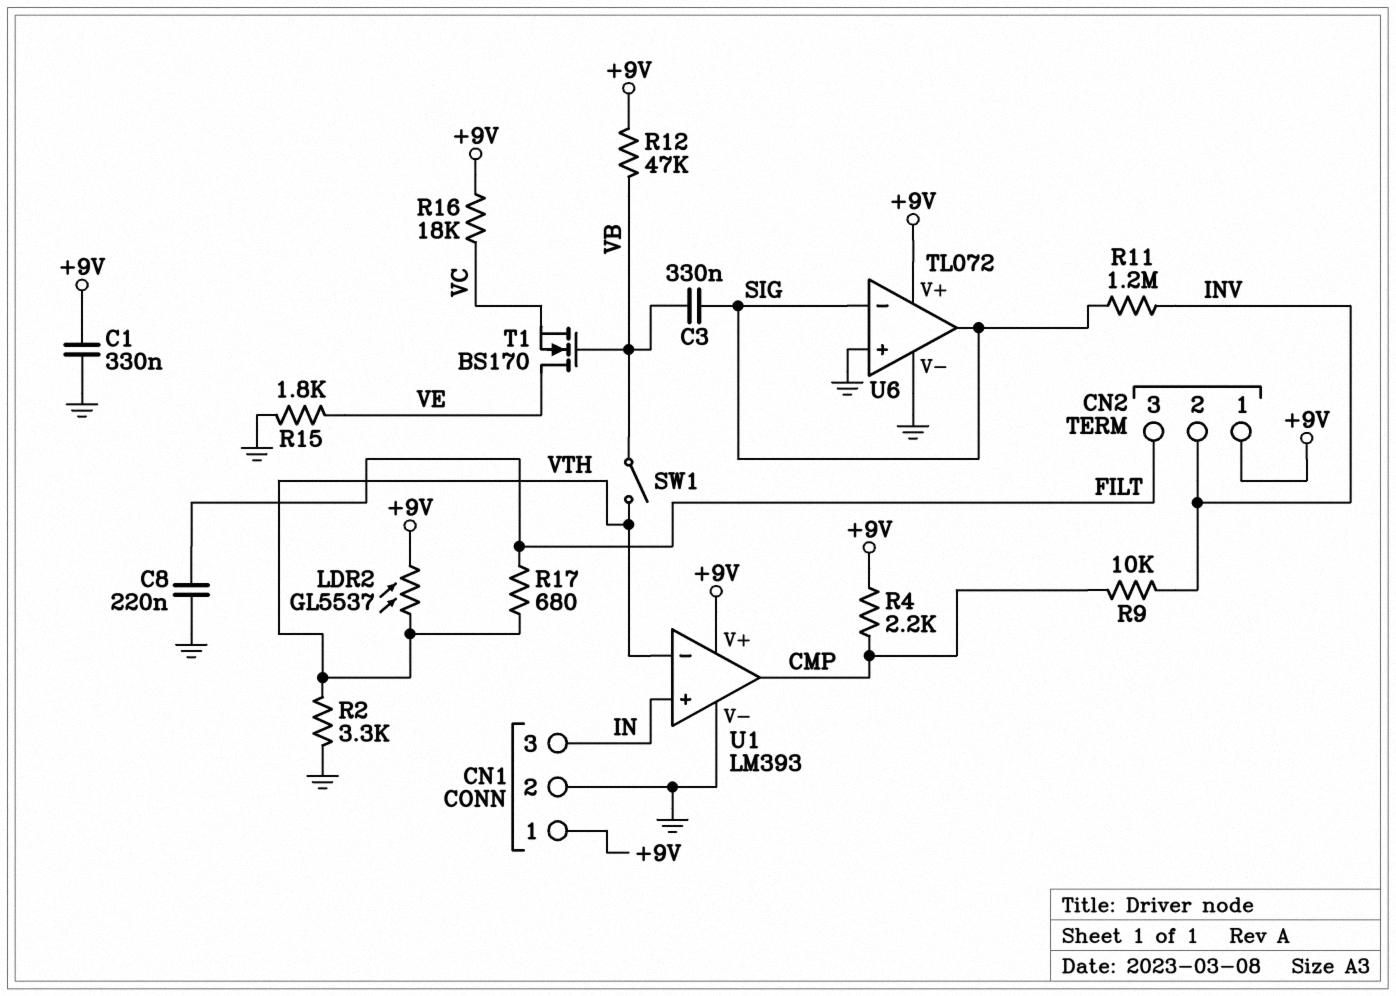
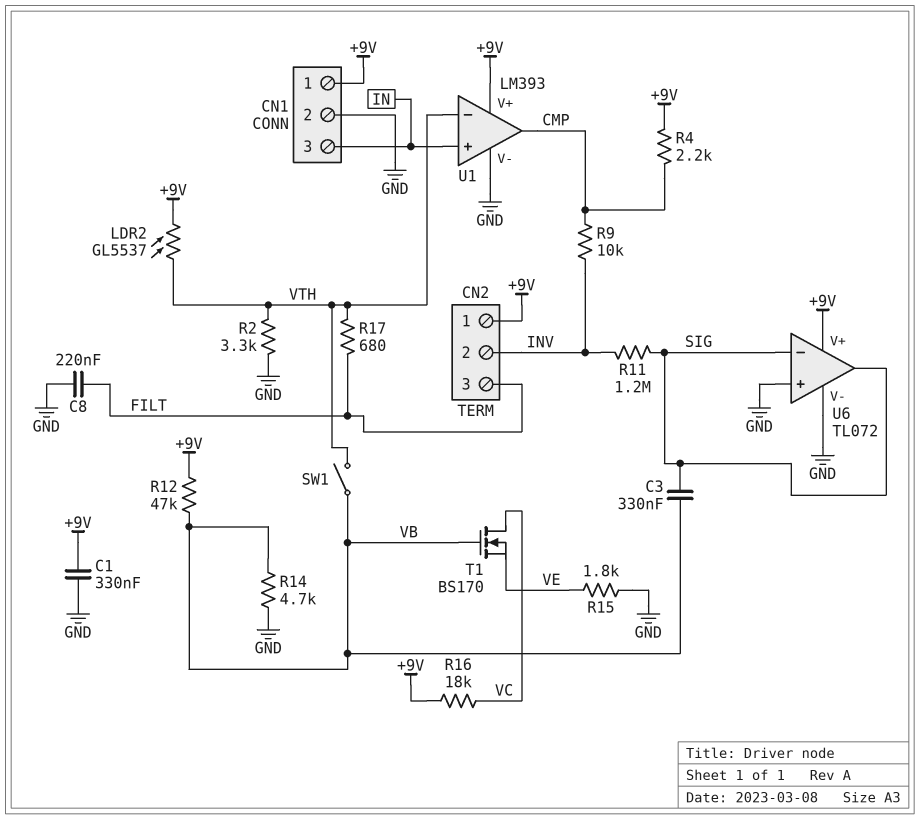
R14: none -> 4.7k (GND, VB)
T1: NMOS BS170 (G VB, D VE, S VC) -> NMOS BS170 (G VB, D VC, S VE)

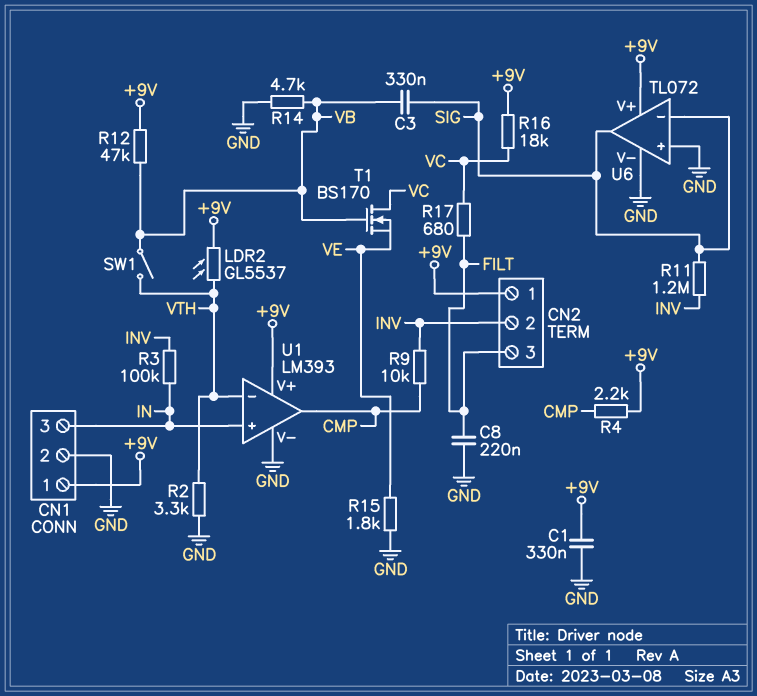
R3: none -> 100k (IN, INV)
R17: 680 (FILT, VTH) -> 680 (FILT, VC)

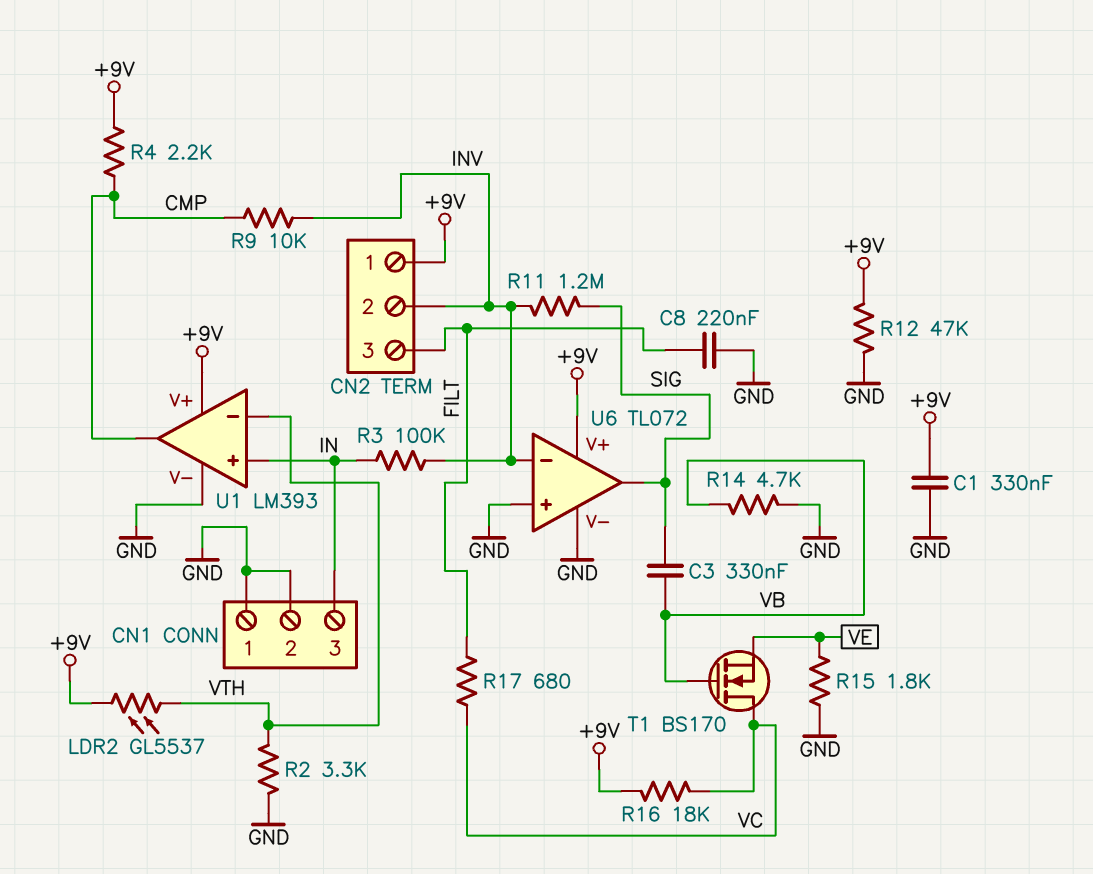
CN1 pin 1: +9V -> GND
R12: 47k (+9V, VB) -> 47k (+9V, GND)
SW1: switch (VB, VTH) -> none
U6 pin in-: SIG -> INV

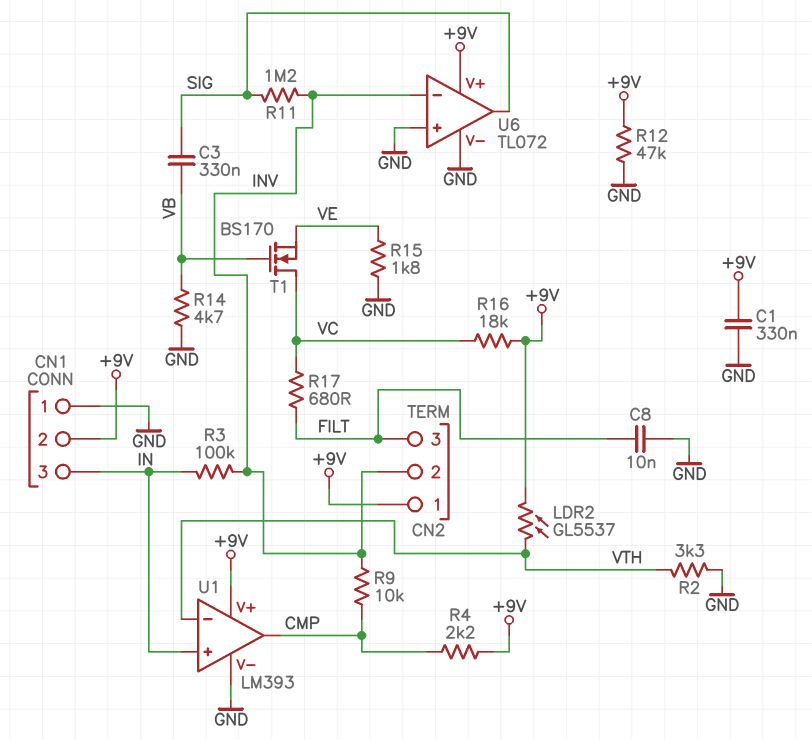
C8: 220nF (FILT, GND) -> 10nF (FILT, GND)
CN1 pin 2: GND -> +9V

